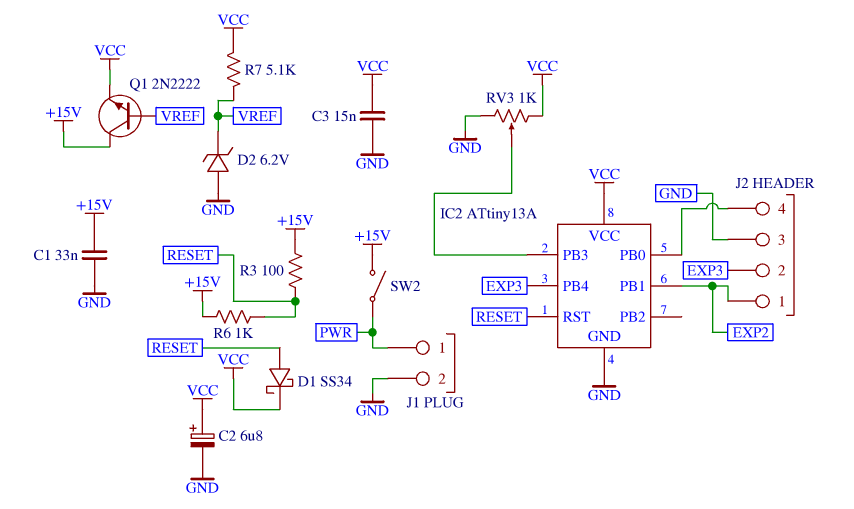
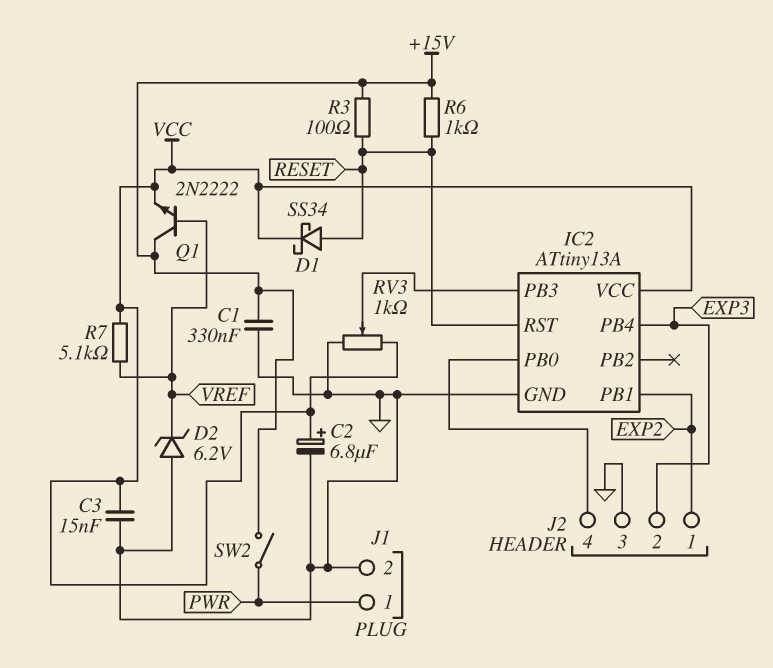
C1: 33nF (+15V, GND) -> 330nF (+15V, GND)

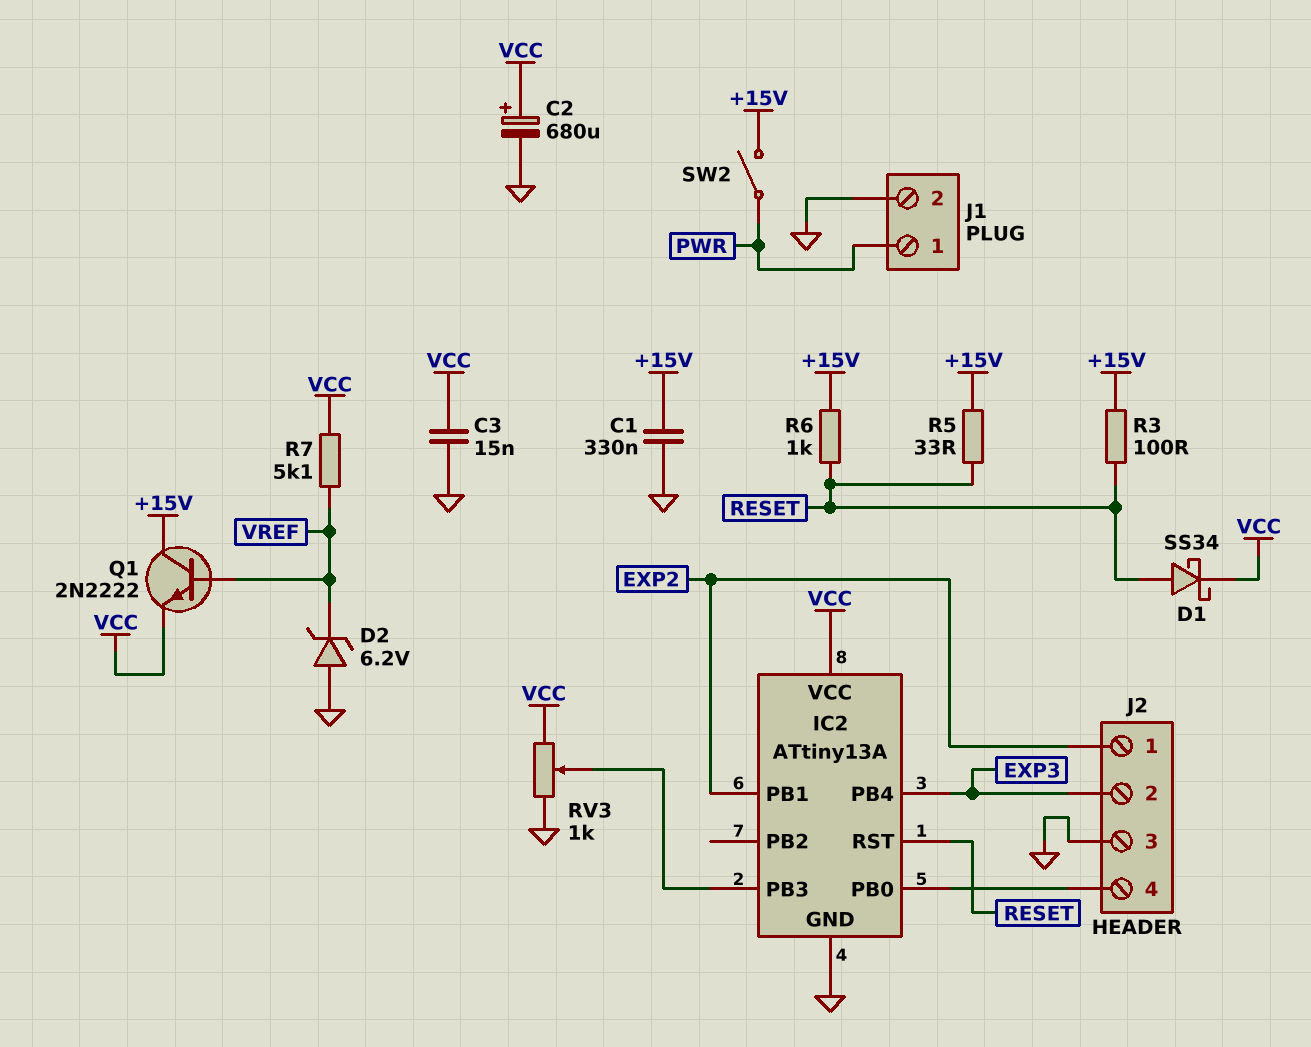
C2: 6.8uF (plus VCC, minus GND) -> 680uF (plus VCC, minus GND)
R5: none -> 33 (+15V, RESET)

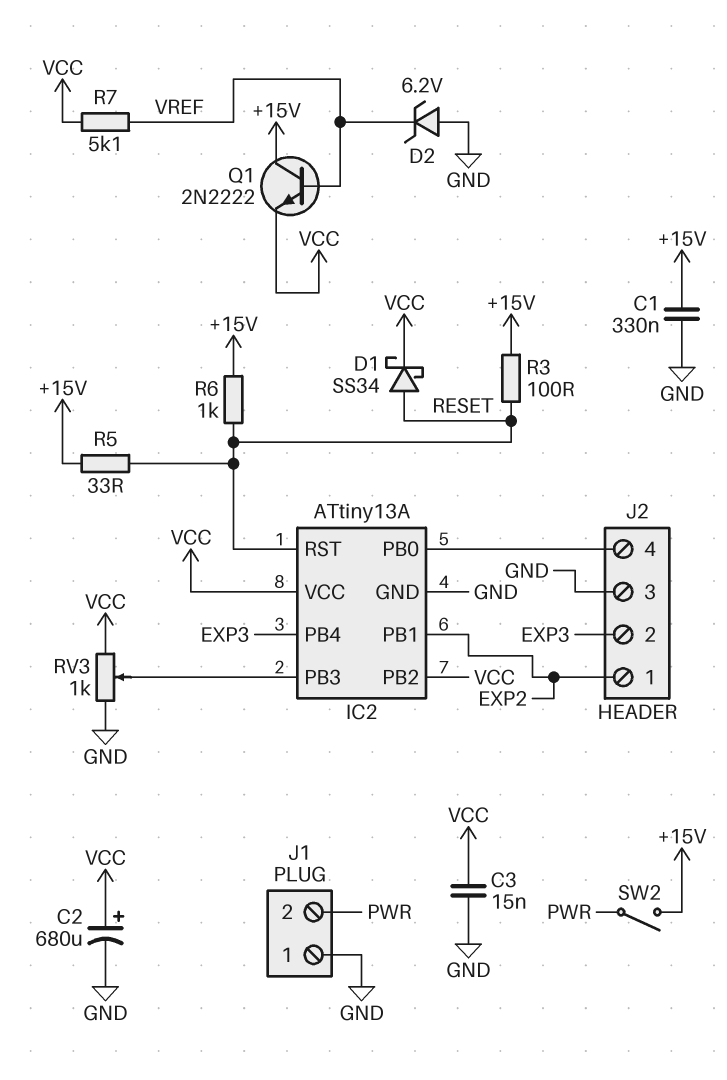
IC2 pin PB2: none -> VCC
J1 pin 1: PWR -> GND
J1 pin 2: GND -> PWR

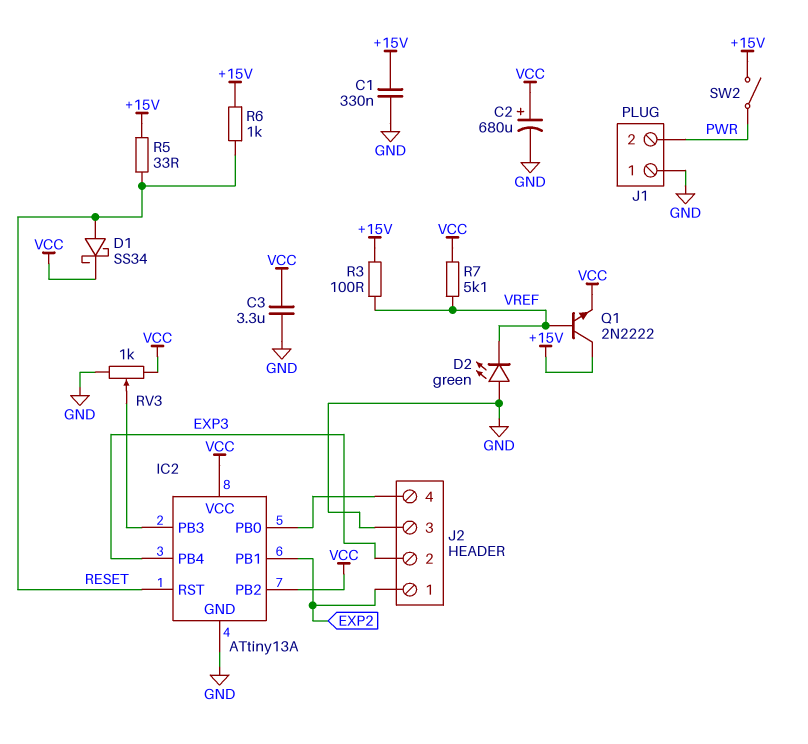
C3: 15nF (GND, VCC) -> 3.3uF (GND, VCC)
D2: zener 6.2V (A GND, K VREF) -> LED green (A GND, K VREF)
R3: 100 (+15V, RESET) -> 100 (+15V, VREF)

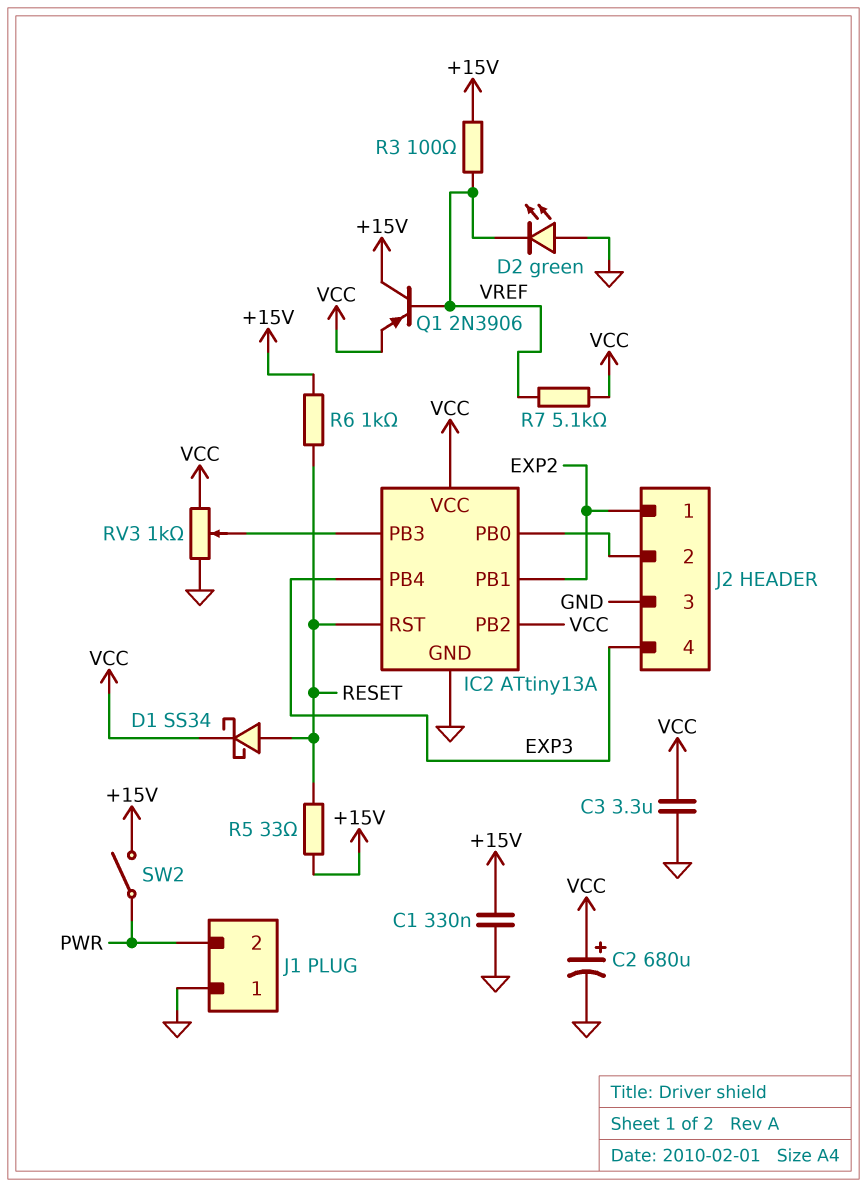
J2 pin 2: EXP3 -> IC2/PB0
J2 pin 4: IC2/PB0 -> EXP3
Q1: NPN 2N2222 (B VREF, C +15V, E VCC) -> PNP 2N3906 (B VREF, C +15V, E VCC)

